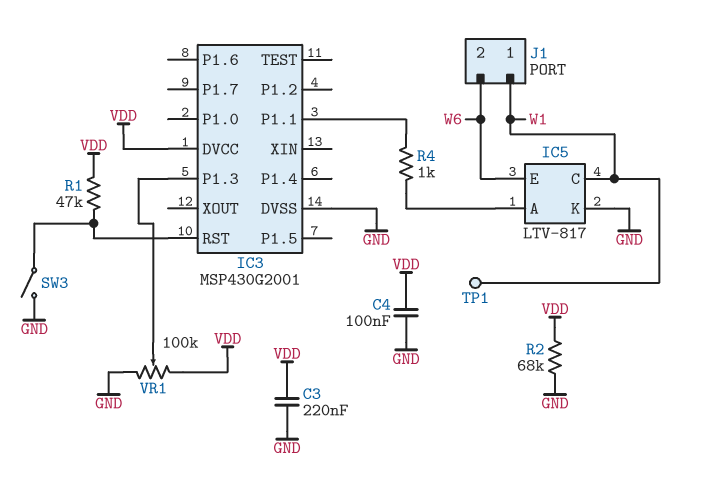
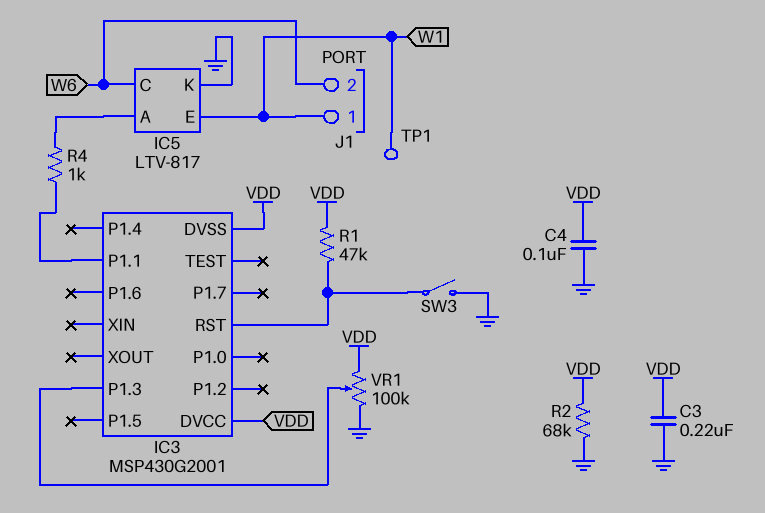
IC3 pin DVSS: GND -> VDD
IC5 pin C: W1 -> W6
IC5 pin E: W6 -> W1

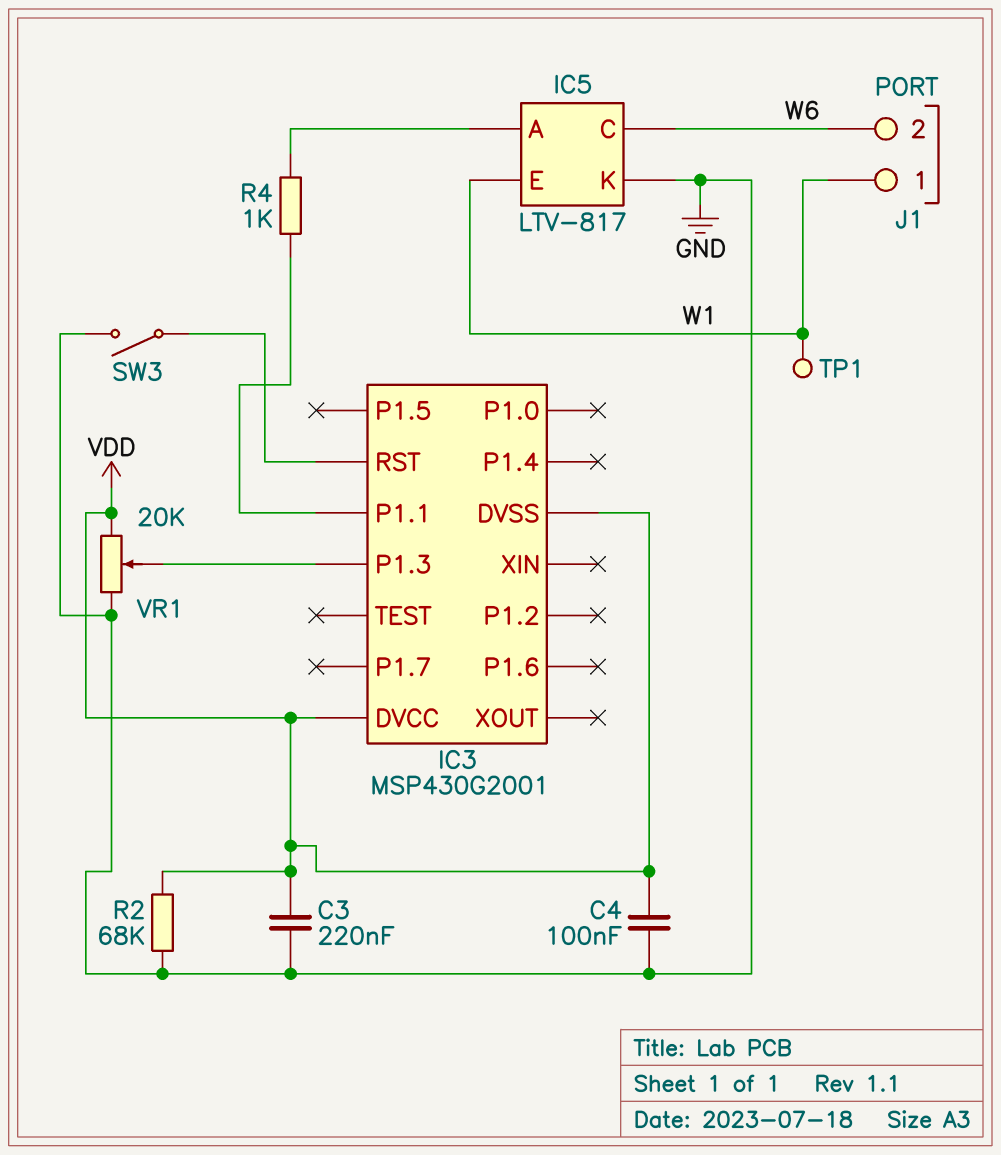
R1: 47k (IC3/RST, VDD) -> none
VR1: 100k (GND, VDD, wiper IC3/P1.3) -> 20k (GND, VDD, wiper IC3/P1.3)

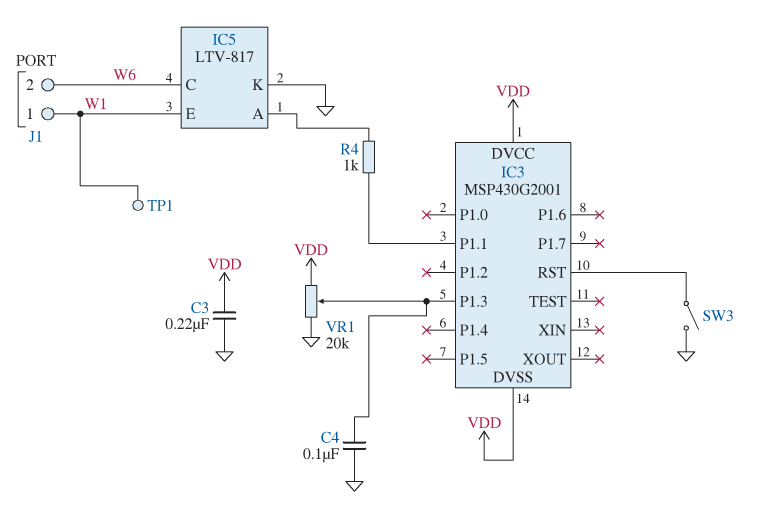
C4: 100nF (GND, VDD) -> 100nF (GND, IC3/P1.3)
R2: 68k (GND, VDD) -> none

